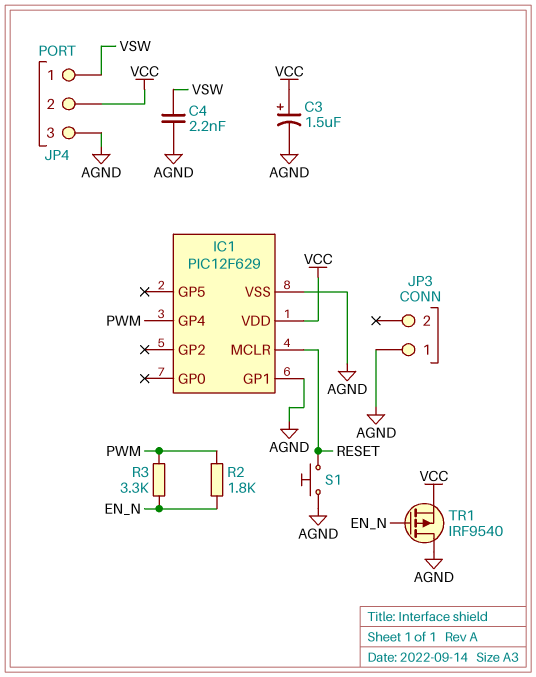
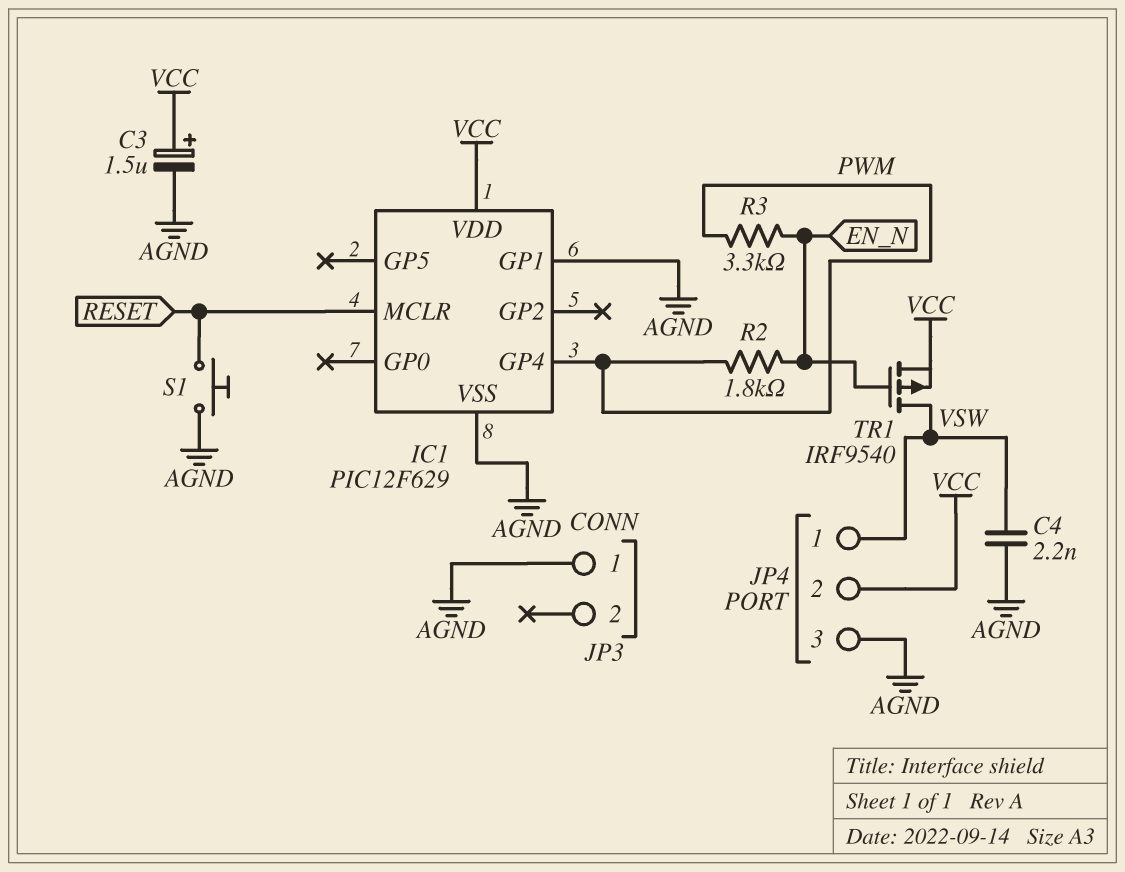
TR1: PMOS IRF9540 (G EN_N, D AGND, S VCC) -> PMOS IRF9540 (G EN_N, D VSW, S VCC)

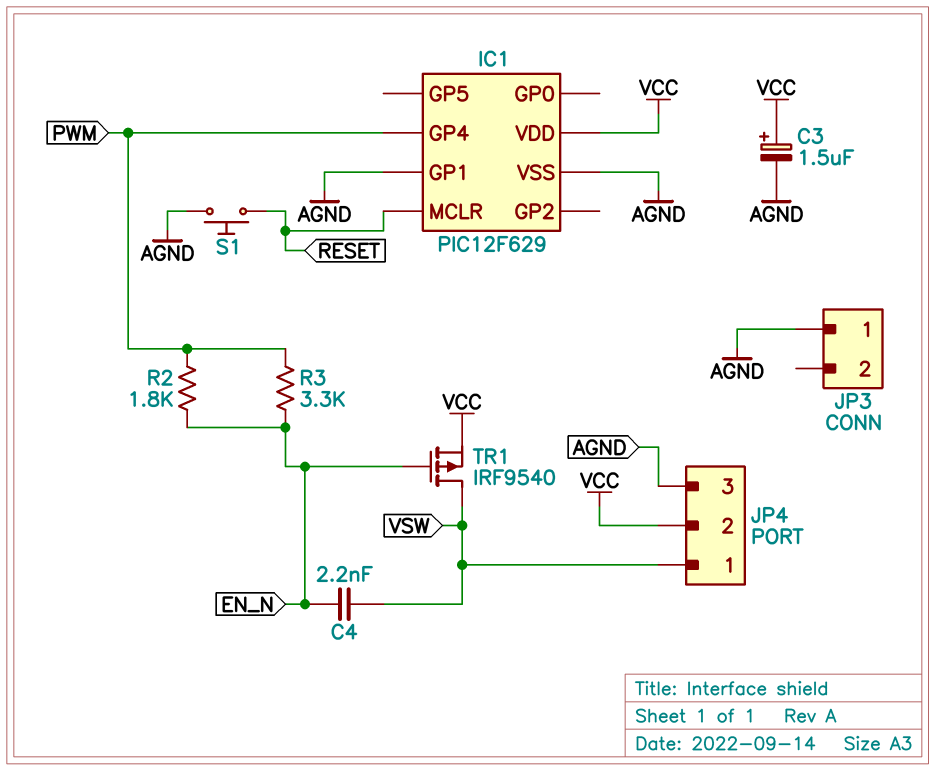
C4: 2.2nF (AGND, VSW) -> 2.2nF (EN_N, VSW)

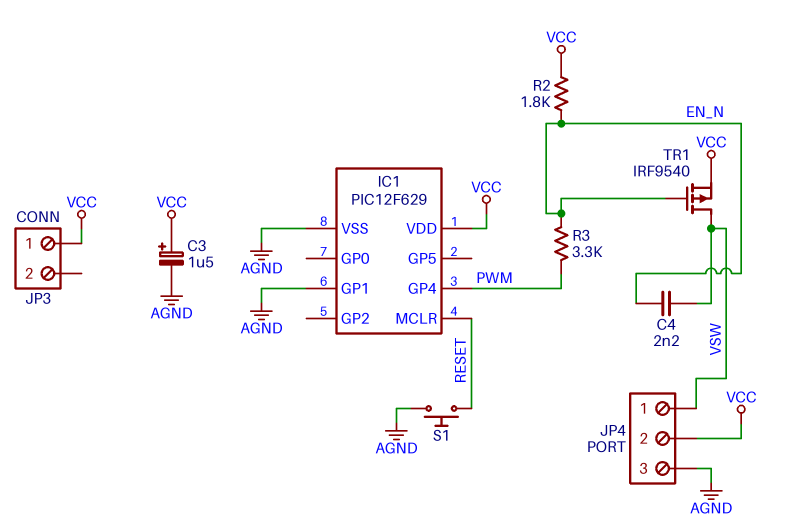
JP3 pin 1: AGND -> VCC
R2: 1.8k (EN_N, PWM) -> 1.8k (EN_N, VCC)

